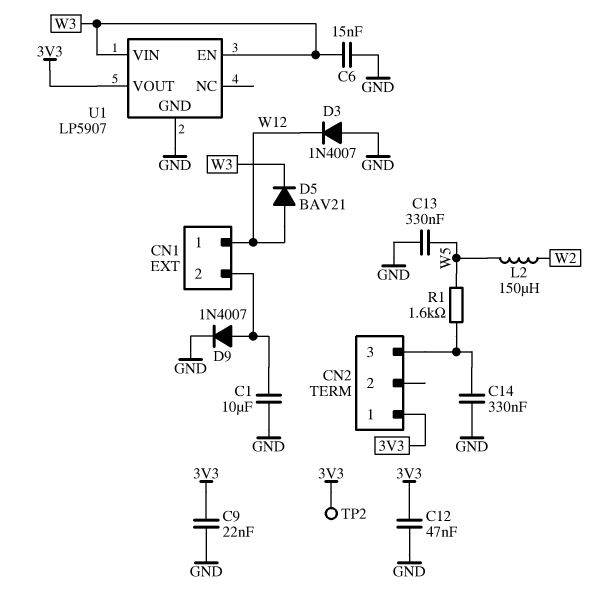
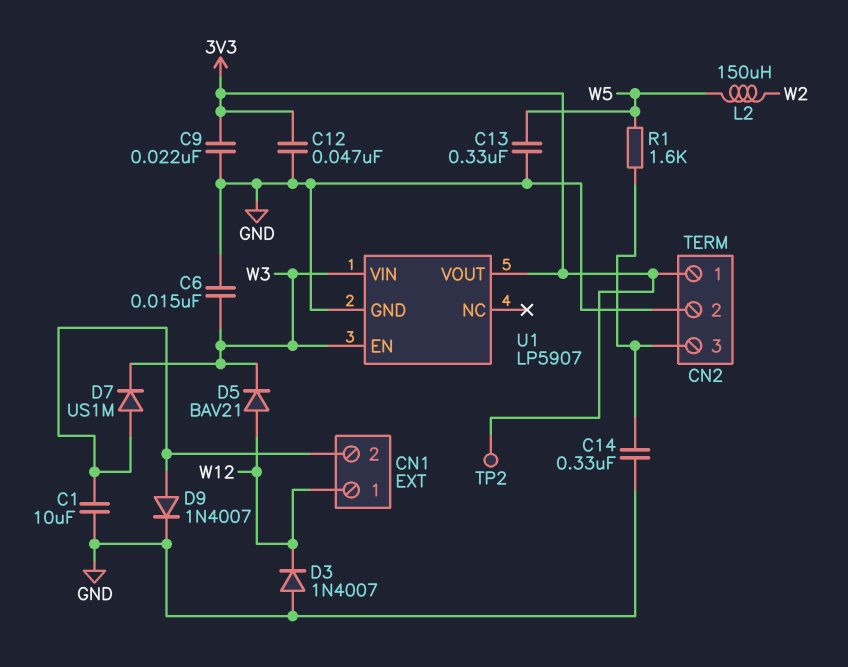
CN2 pin 2: none -> GND
D7: none -> diode US1M (A CN1/2, K W3)

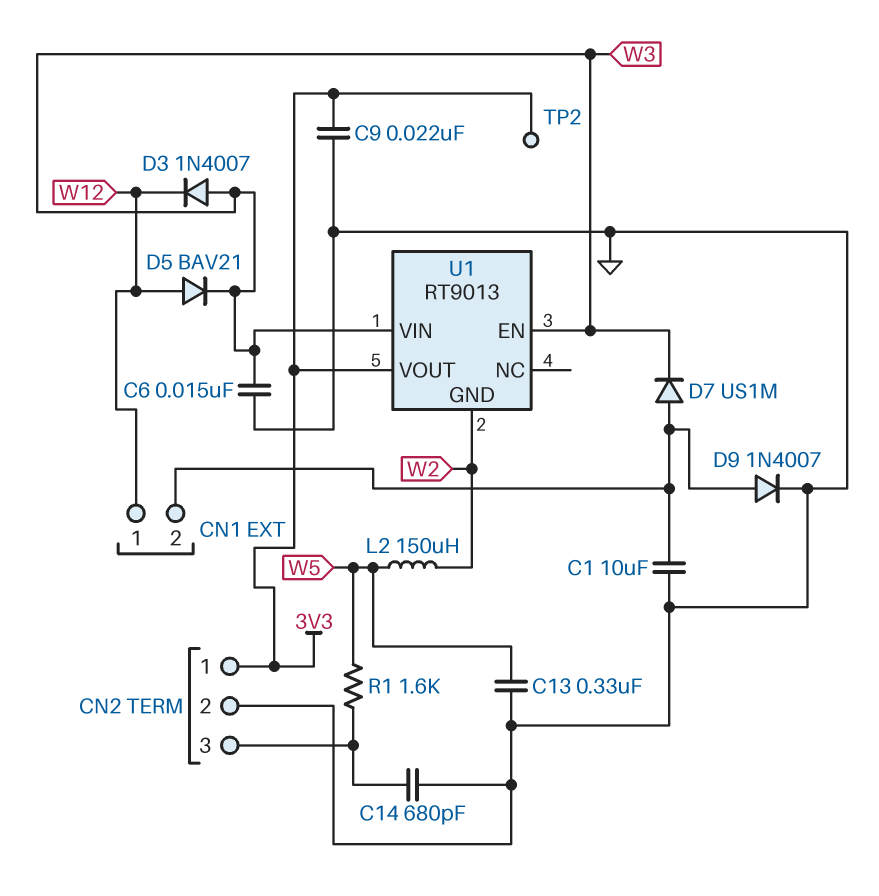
C12: 47nF (3V3, GND) -> none
C14: 330nF (CN2/3, GND) -> 680pF (CN2/3, GND)
D3: diode 1N4007 (A GND, K W12) -> diode 1N4007 (A W3, K W12)
U1: LP5907 -> RT9013
U1 pin GND: GND -> W2

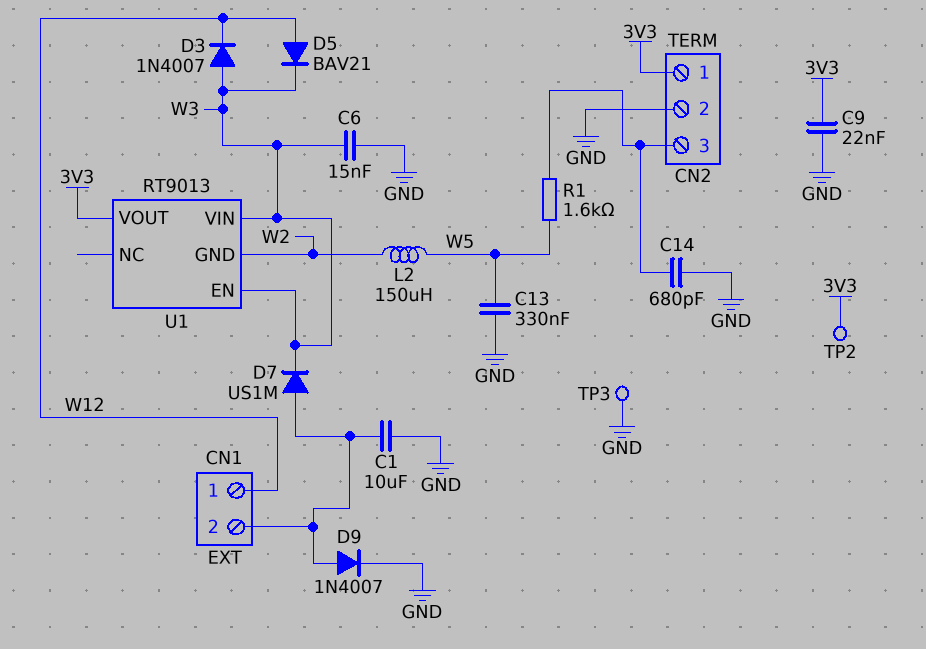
TP3: none -> test point (GND)

